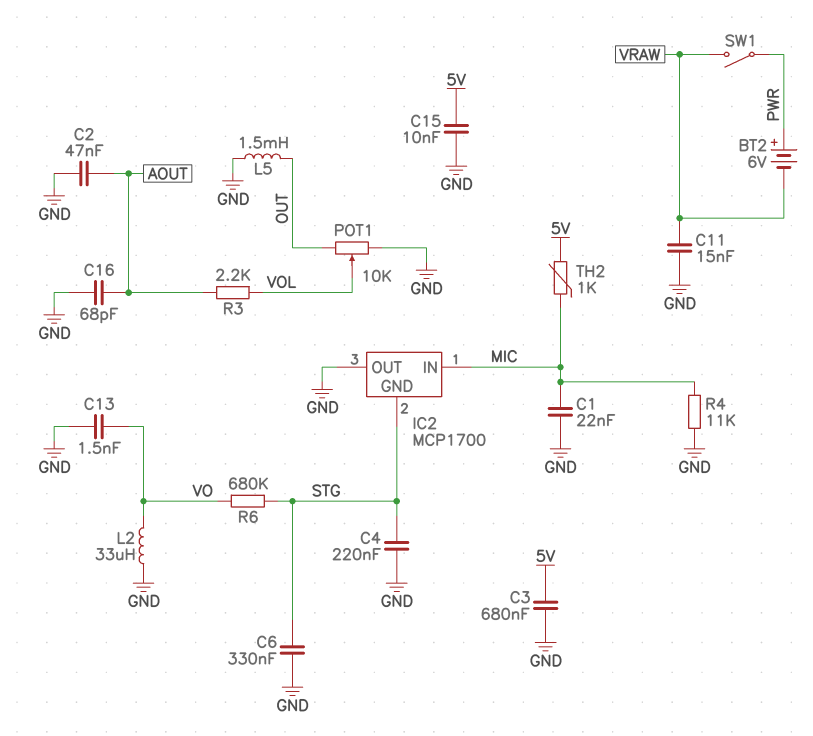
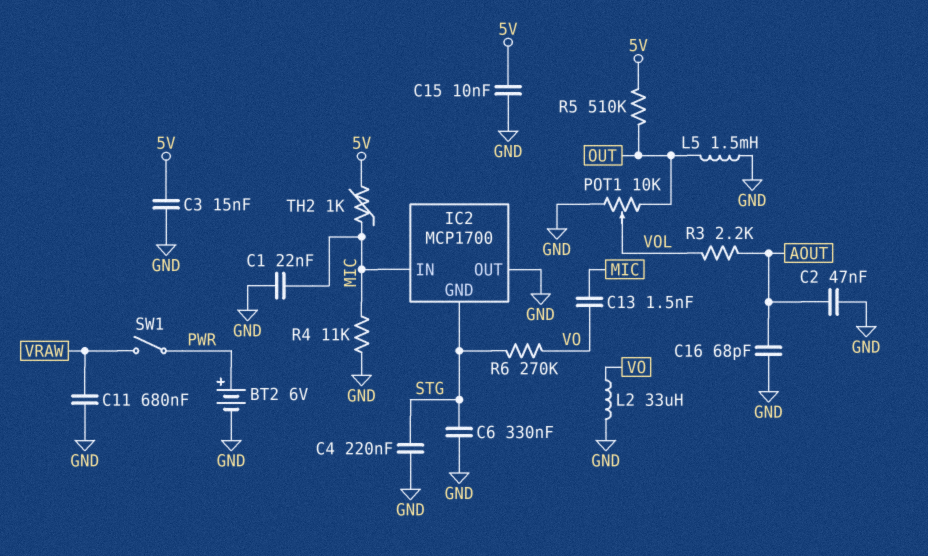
BT2: 6V (plus PWR, minus VRAW) -> 6V (plus PWR, minus GND)
C3: 680nF (5V, GND) -> 15nF (5V, GND)
C11: 15nF (GND, VRAW) -> 680nF (GND, VRAW)
C13: 1.5nF (GND, VO) -> 1.5nF (MIC, VO)
R5: none -> 510k (5V, OUT)
R6: 680k (STG, VO) -> 270k (STG, VO)

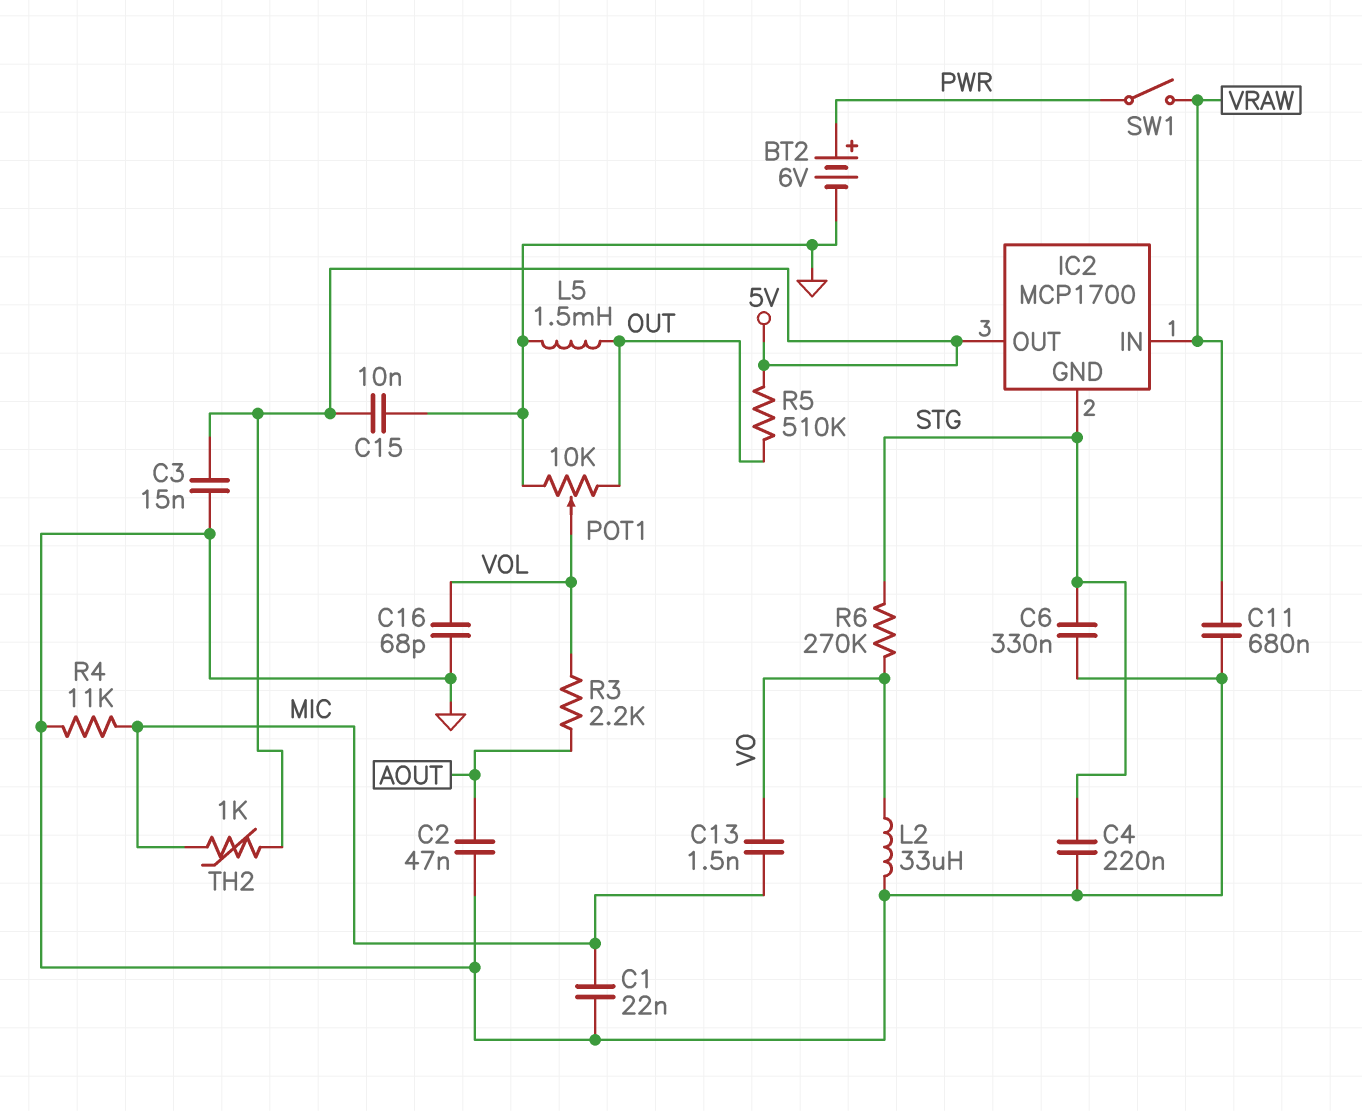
C16: 68pF (AOUT, GND) -> 68pF (GND, VOL)
IC2 pin IN: MIC -> VRAW
IC2 pin OUT: GND -> 5V

